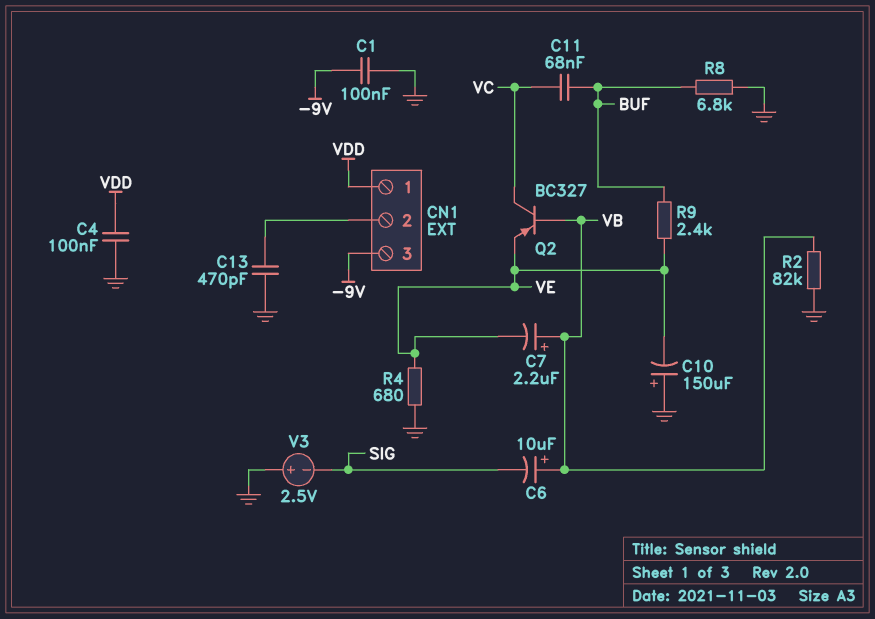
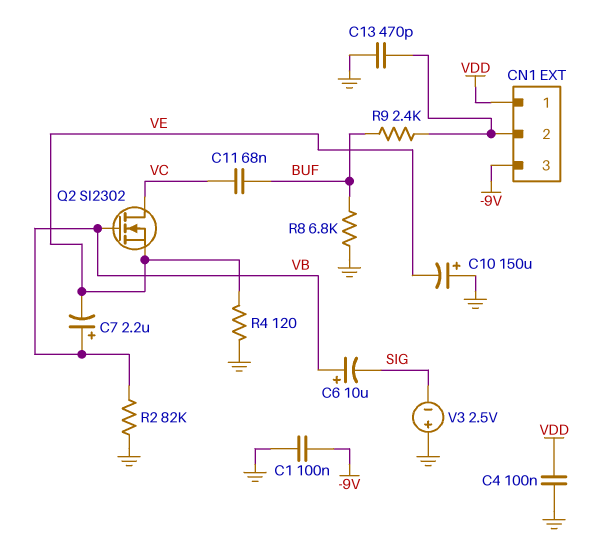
Q2: PNP BC327 (B VB, C VC, E VE) -> NMOS SI2302 (G VB, D VC, S VE)
R4: 680 (GND, VE) -> 120 (GND, VE)
R9: 2.4k (BUF, VE) -> 2.4k (BUF, CN1/2)

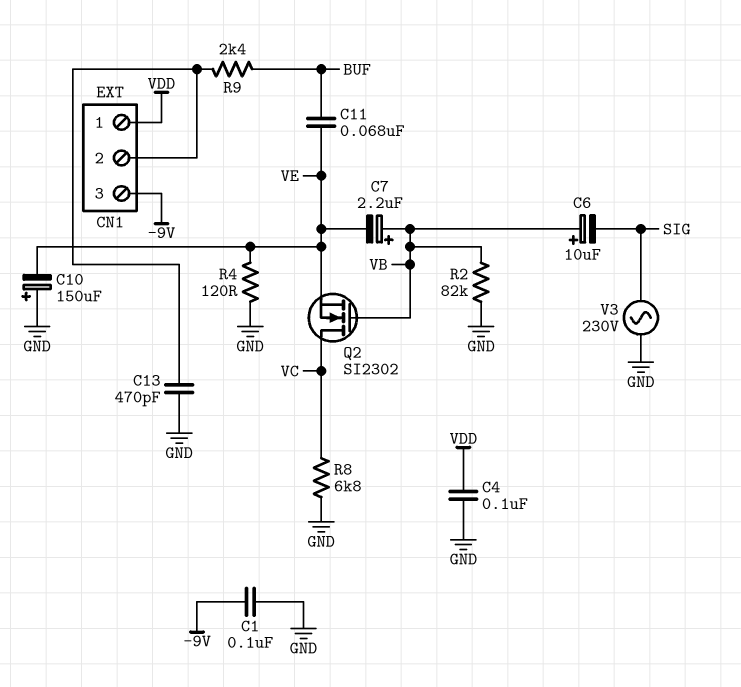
C11: 68nF (BUF, VC) -> 68nF (BUF, VE)
R8: 6.8k (BUF, GND) -> 6.8k (GND, VC)
V3: 2.5V (plus GND, minus SIG) -> AC 230V (GND, SIG)

